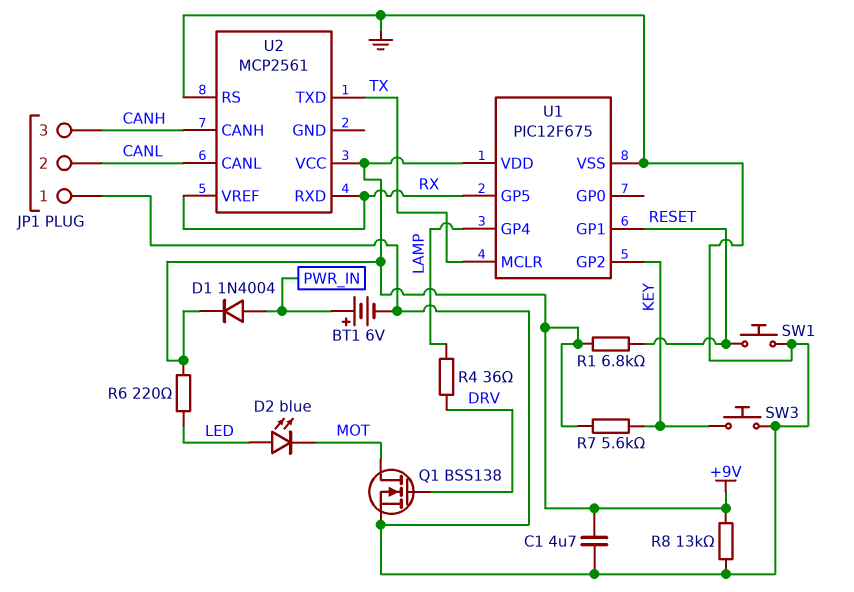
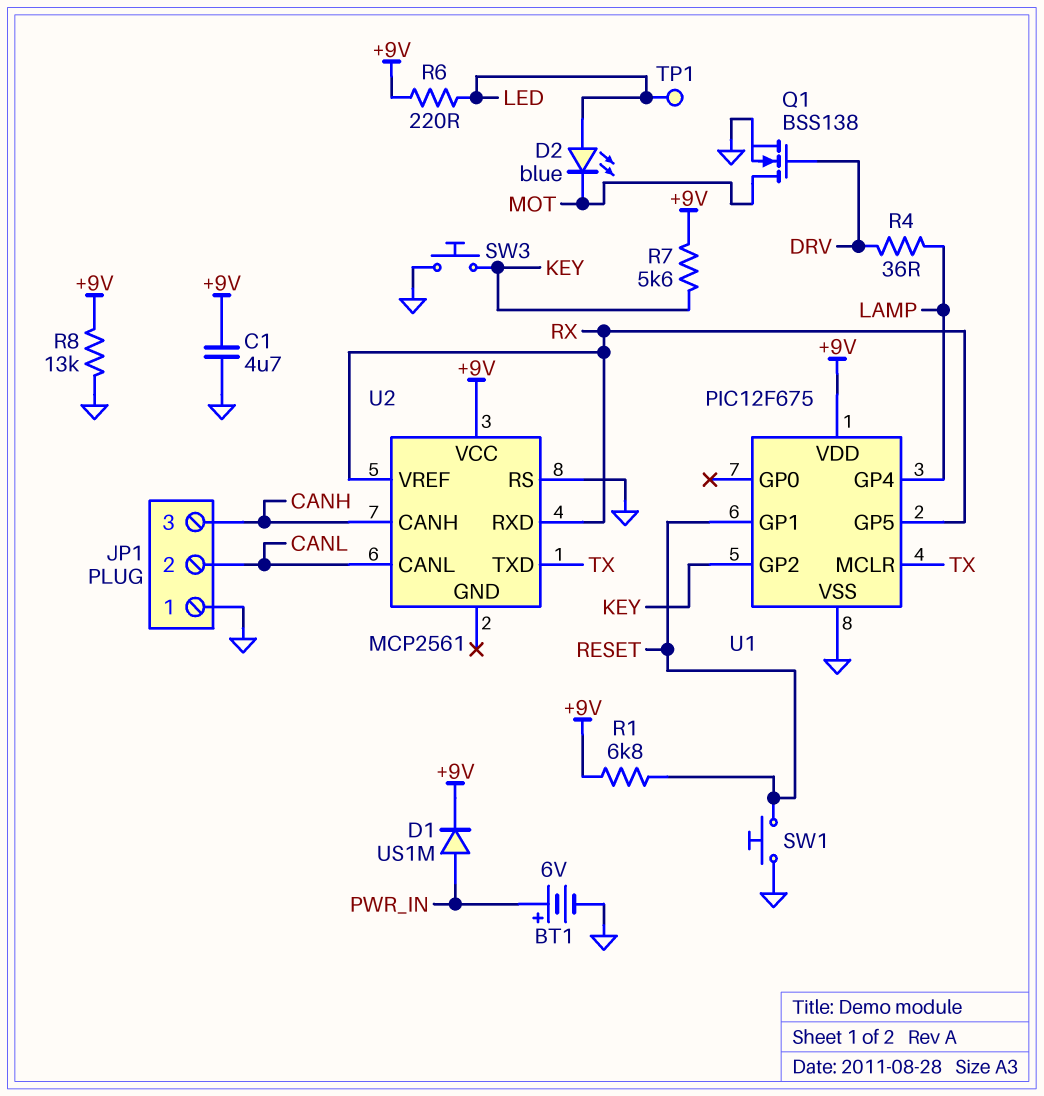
D1: diode 1N4004 (A PWR_IN, K +9V) -> diode US1M (A PWR_IN, K +9V)
TP1: none -> test point (LED)

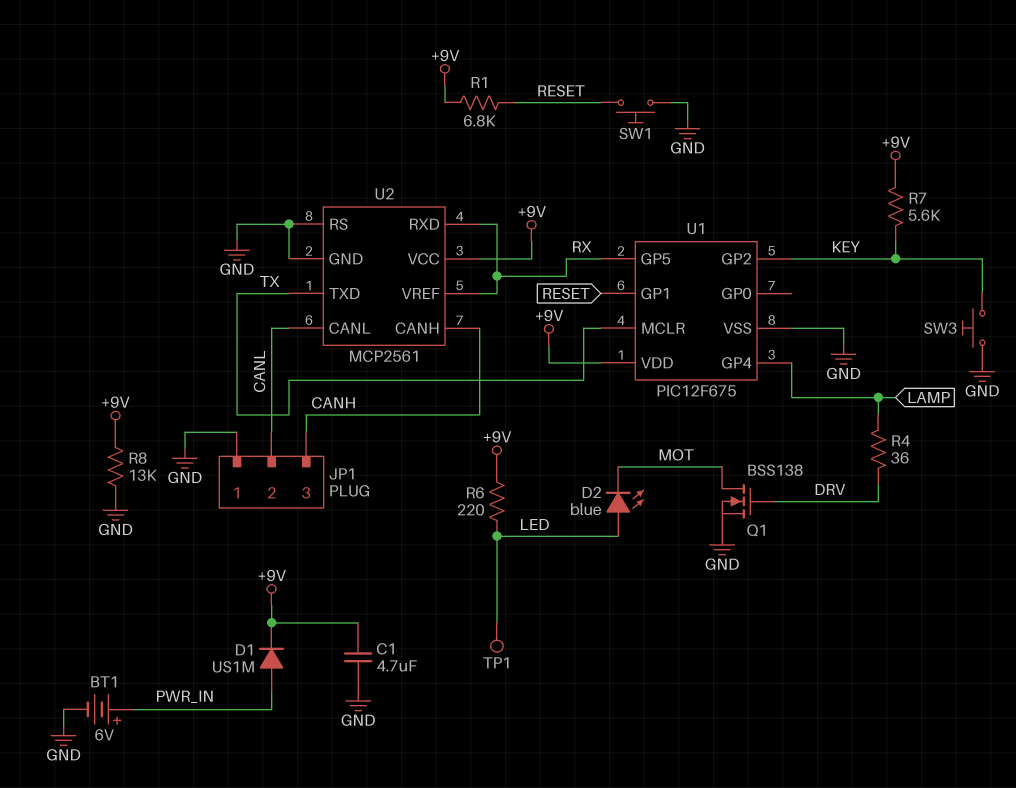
U2 pin GND: none -> GND

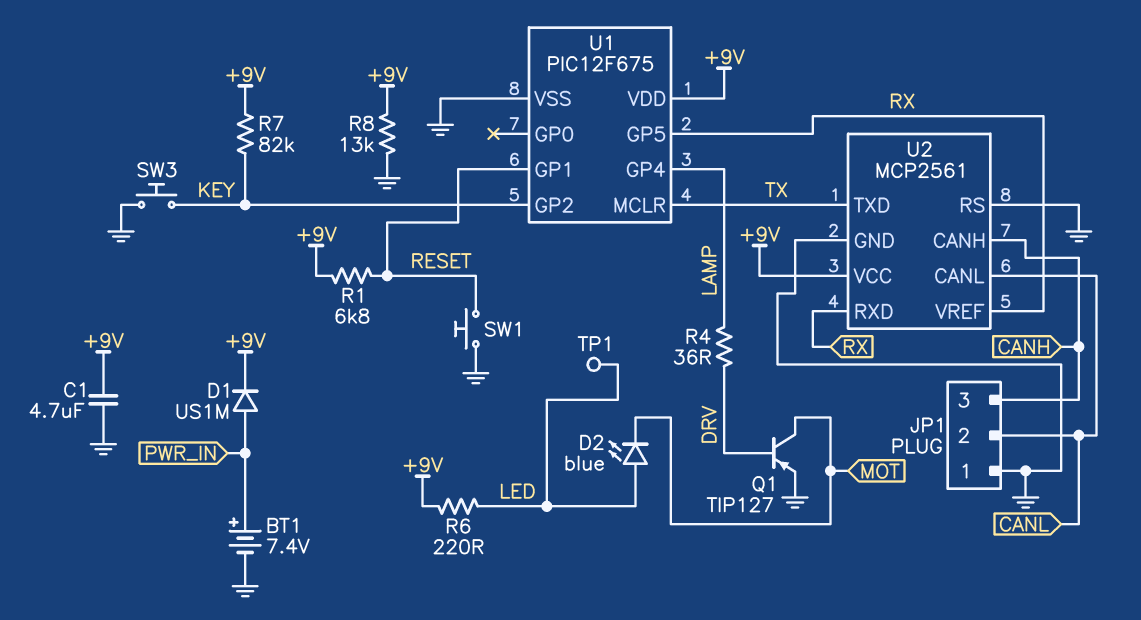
BT1: 6V (plus PWR_IN, minus GND) -> 7.4V (plus PWR_IN, minus GND)
Q1: NMOS BSS138 (G DRV, D MOT, S GND) -> PNP TIP127 (B DRV, C MOT, E GND)
R7: 5.6k (+9V, KEY) -> 82k (+9V, KEY)

